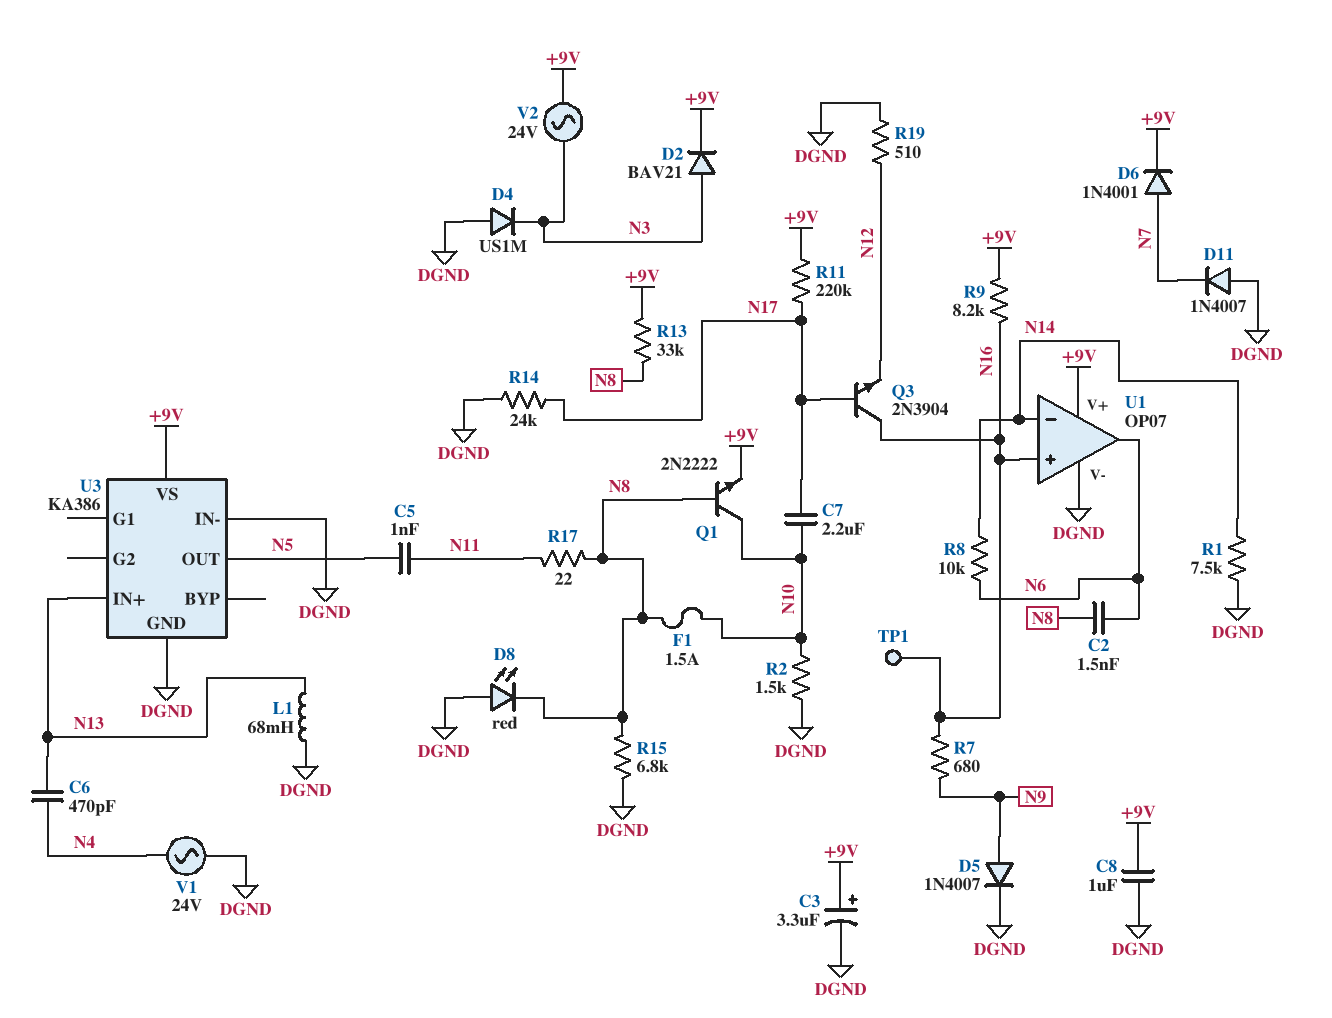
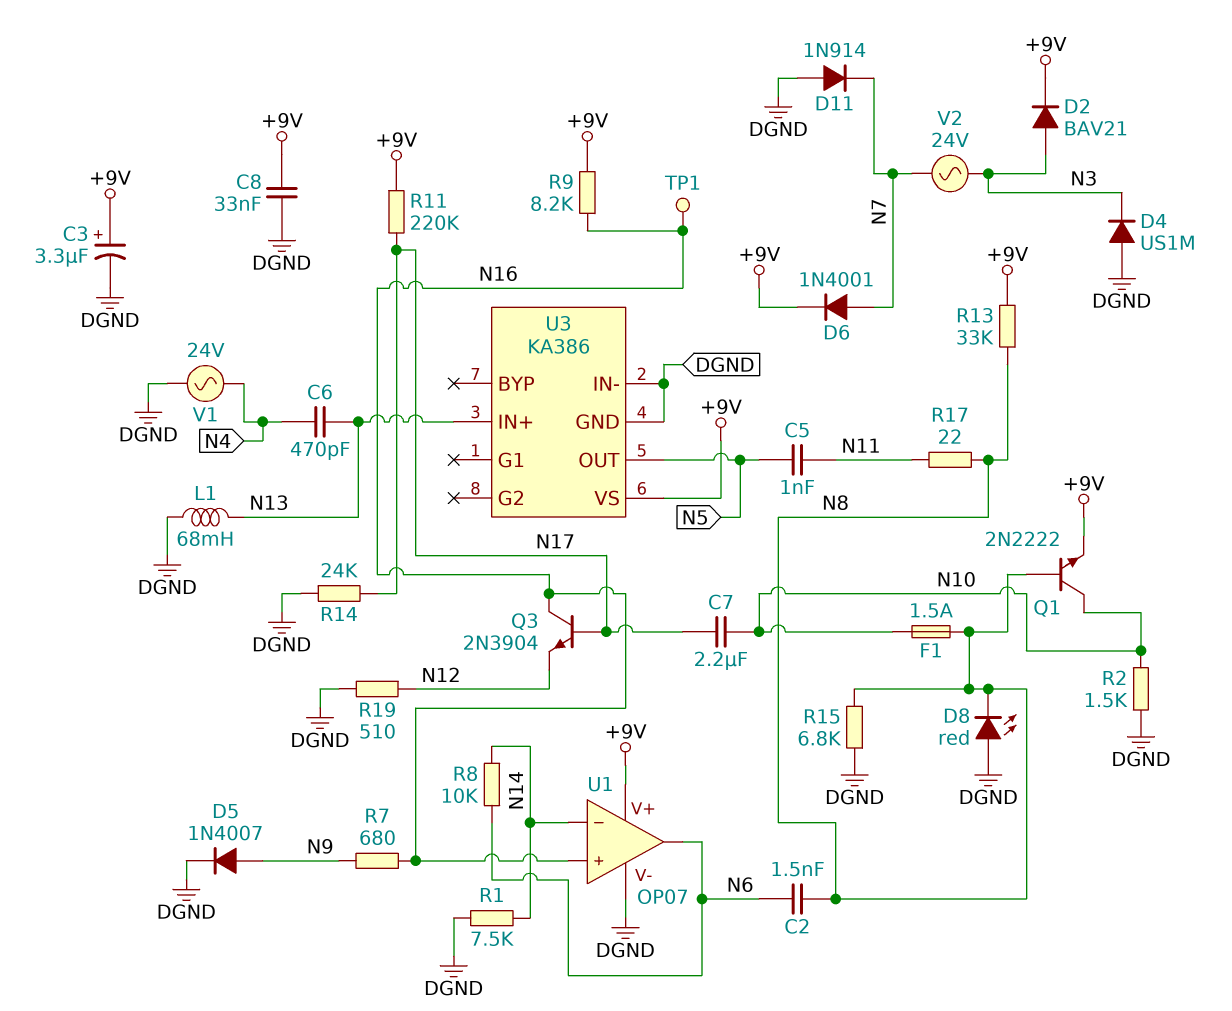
C8: 1uF (+9V, DGND) -> 33nF (+9V, DGND)
D11: diode 1N4007 (A DGND, K N7) -> diode 1N914 (A DGND, K N7)
V2: AC 24V (+9V, N3) -> AC 24V (N3, N7)

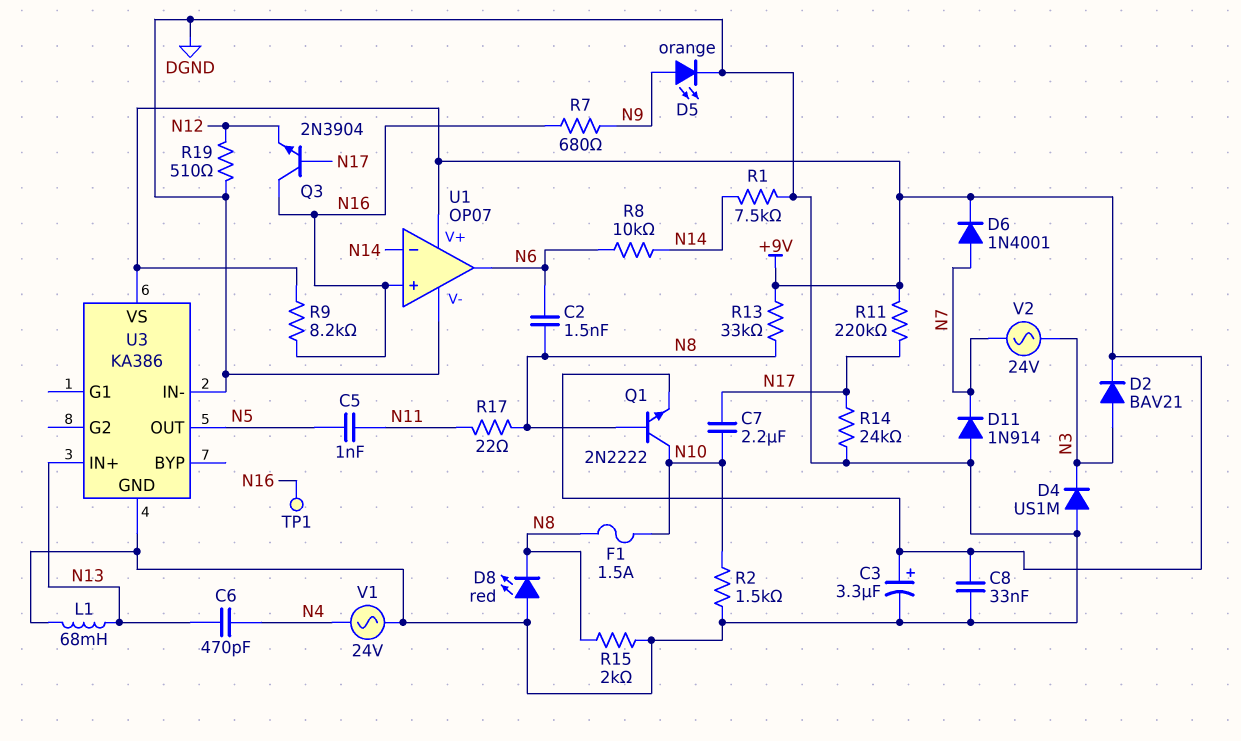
D5: diode 1N4007 (A N9, K DGND) -> LED orange (A N9, K DGND)
R15: 6.8k (DGND, N8) -> 2k (DGND, N8)

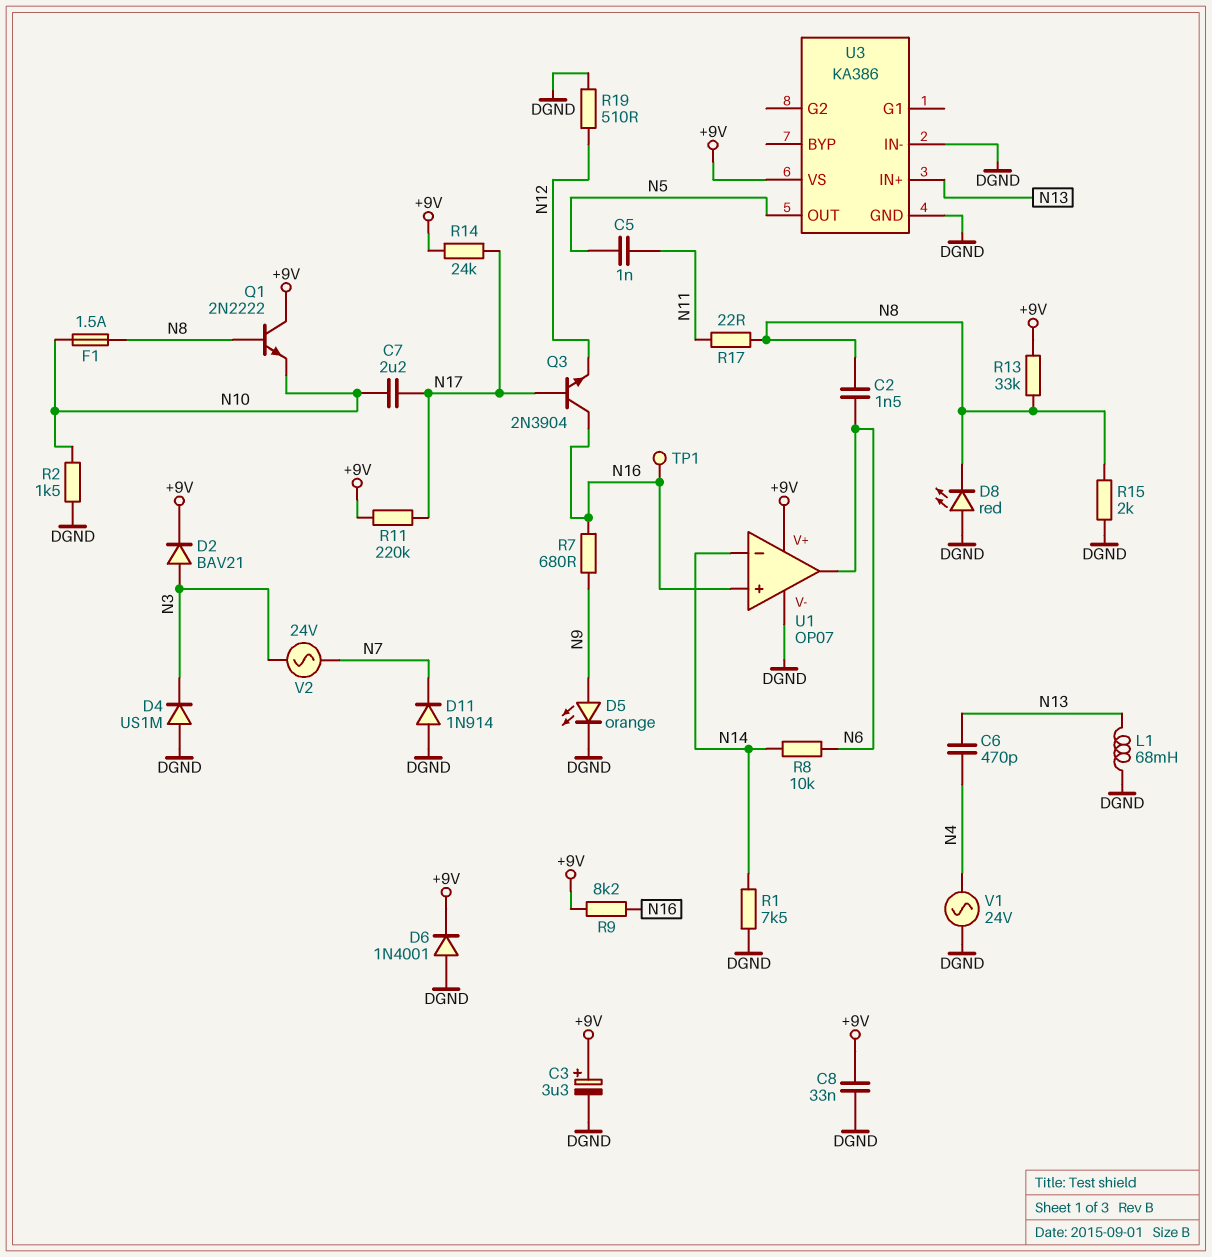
D6: diode 1N4001 (A N7, K +9V) -> diode 1N4001 (A DGND, K +9V)
Q1: NPN 2N2222 (B N8, C N10, E +9V) -> NPN 2N2222 (B N8, C +9V, E N10)
R14: 24k (DGND, N17) -> 24k (+9V, N17)

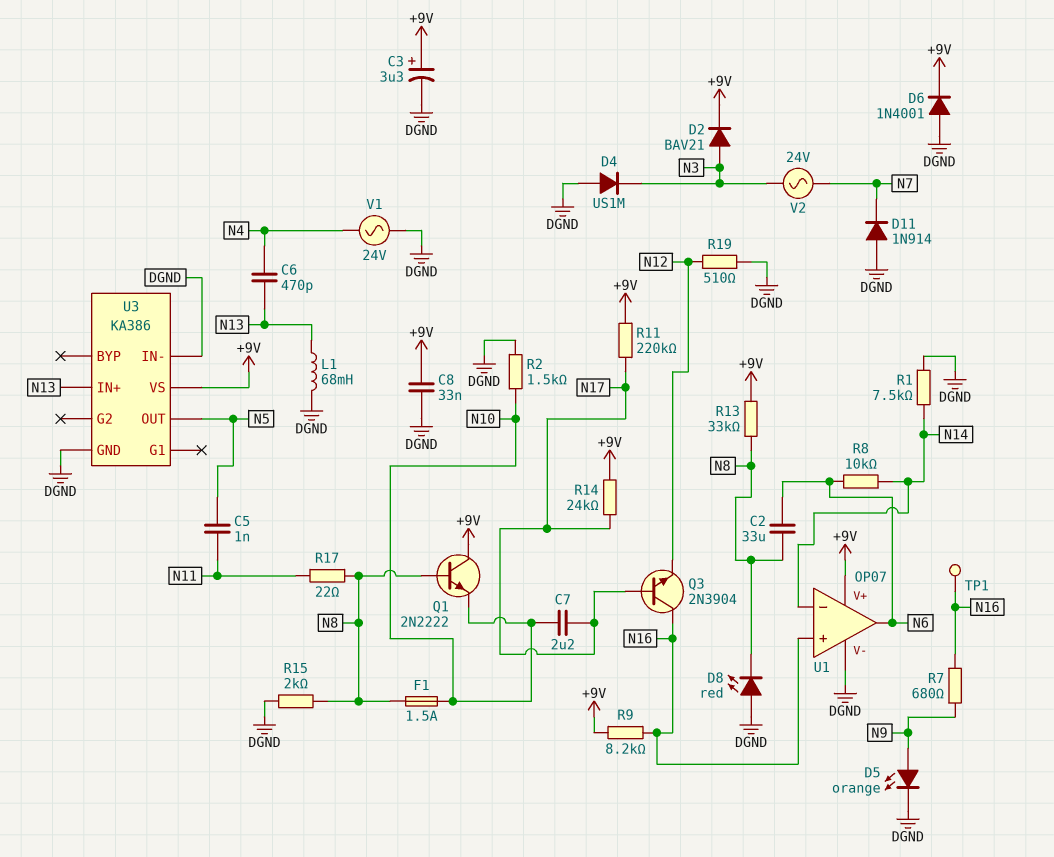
C2: 1.5nF (N6, N8) -> 33uF (N6, N8)

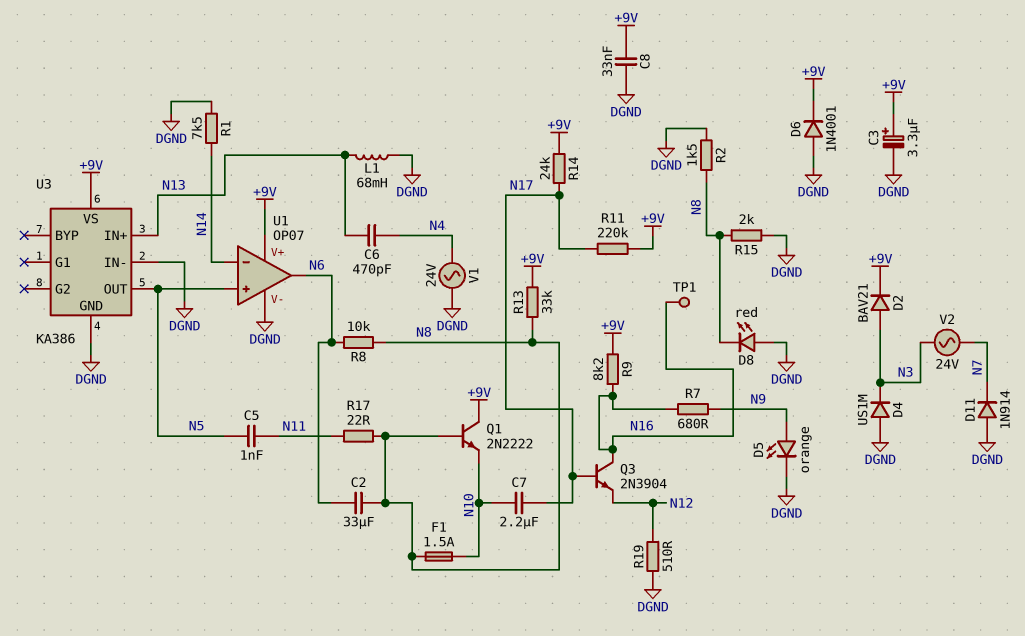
R2: 1.5k (DGND, N10) -> 1.5k (DGND, N8)
R8: 10k (N6, N14) -> 10k (N6, N8)
U1 pin in+: N16 -> N5

